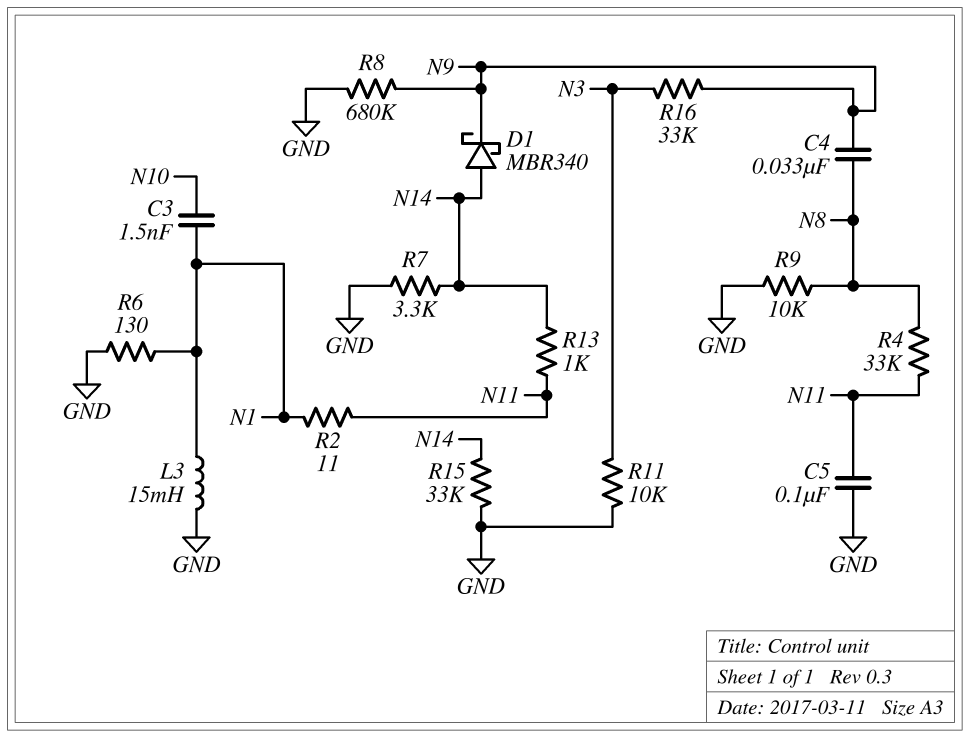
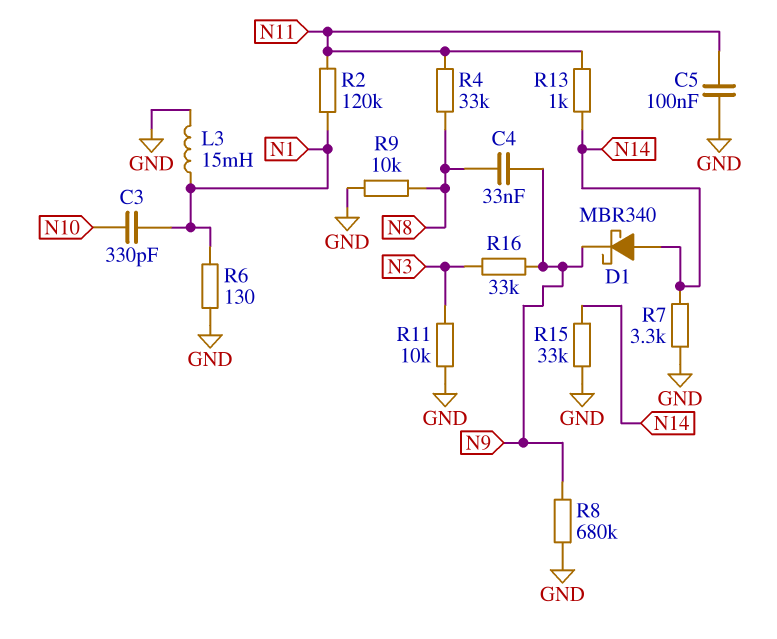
C3: 1.5nF (N1, N10) -> 330pF (N1, N10)
R2: 11 (N1, N11) -> 120k (N1, N11)

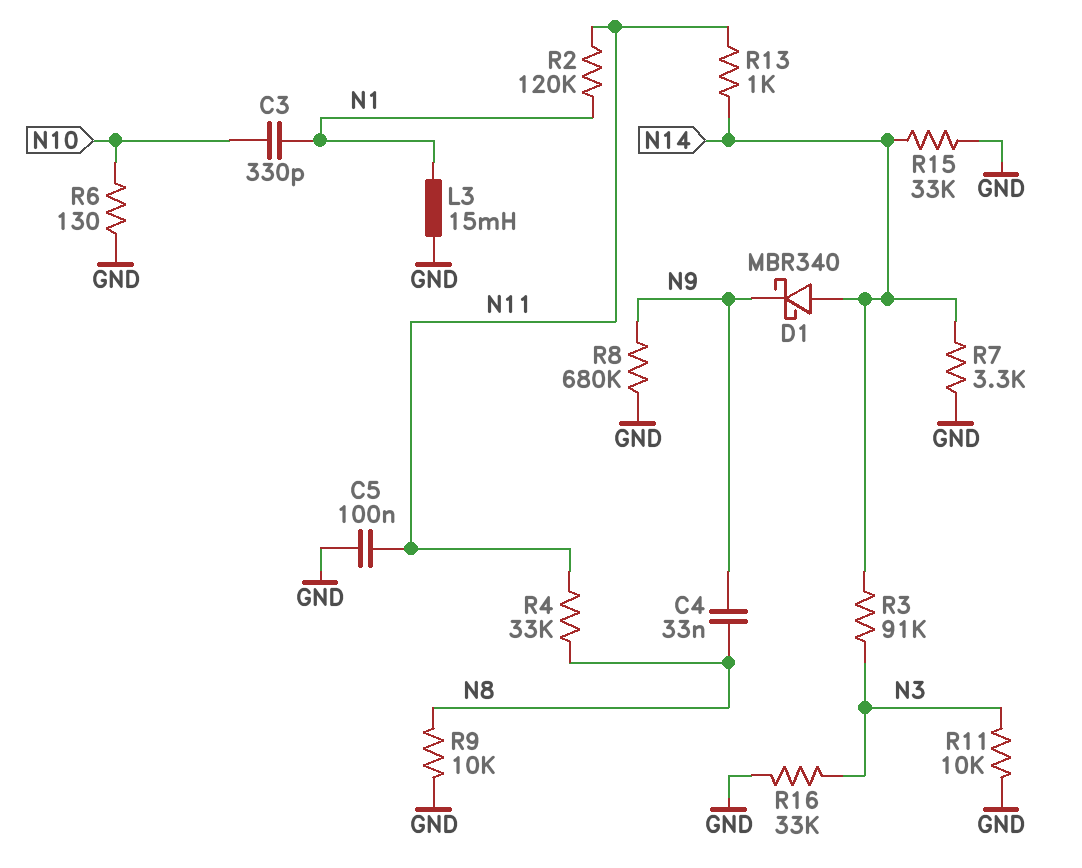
R3: none -> 91k (N3, N14)
R6: 130 (GND, N1) -> 130 (GND, N10)
R16: 33k (N3, N9) -> 33k (GND, N3)

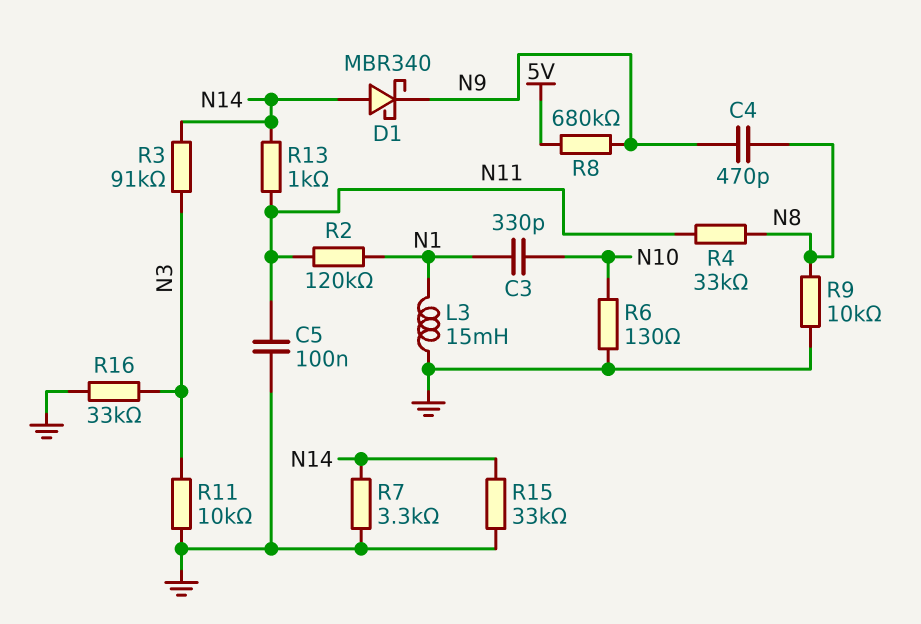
C4: 33nF (N8, N9) -> 470pF (N8, N9)
R8: 680k (GND, N9) -> 680k (5V, N9)

